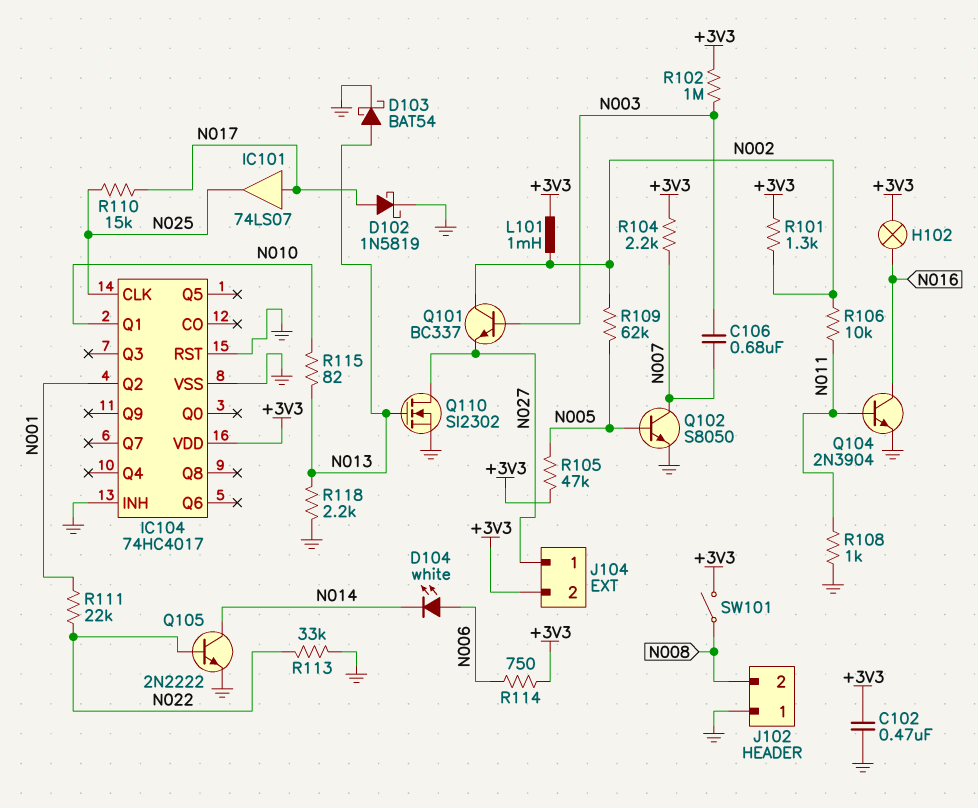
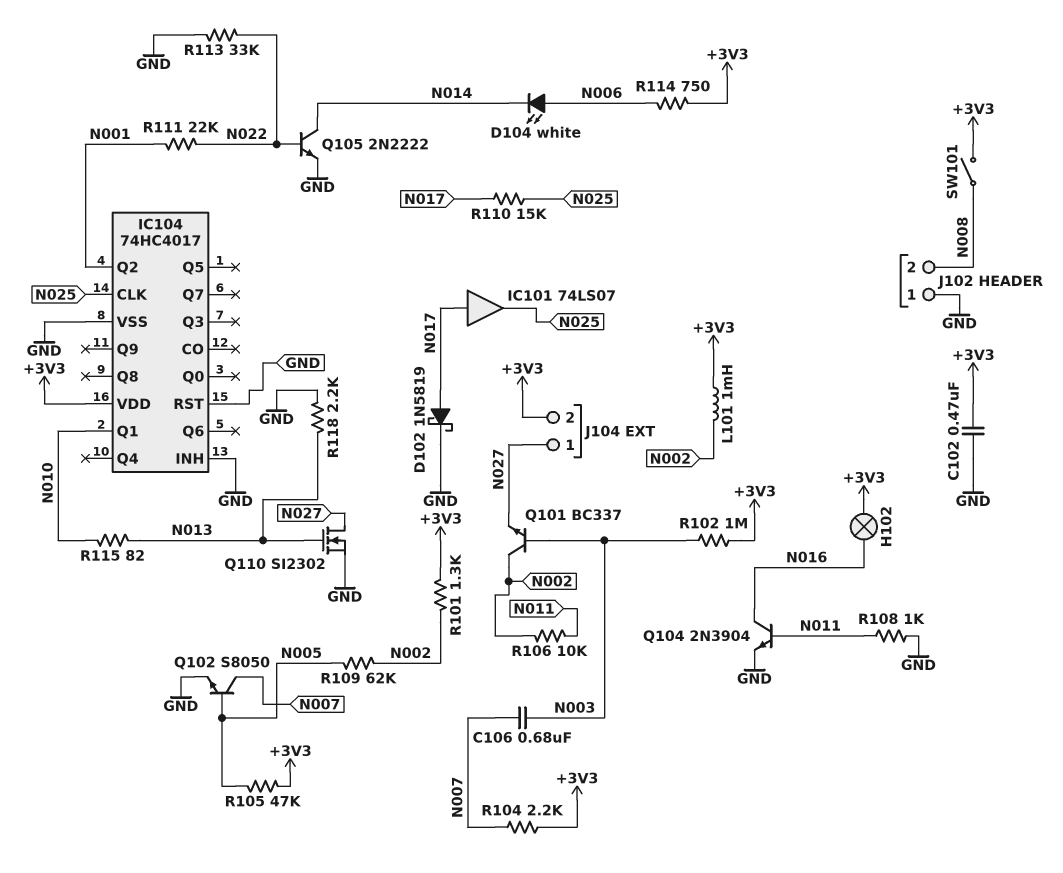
D103: schottky BAT54 (A N013, K GND) -> none

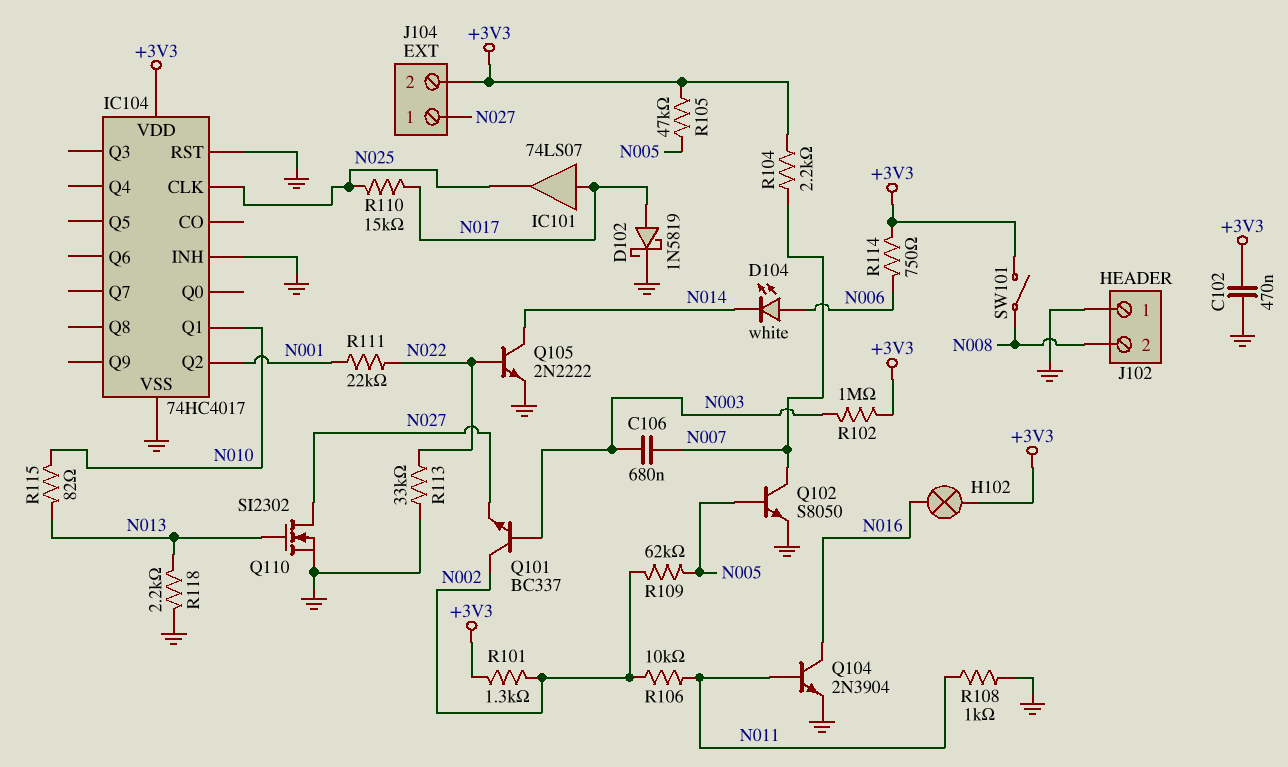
L101: 1mH (+3V3, N002) -> none

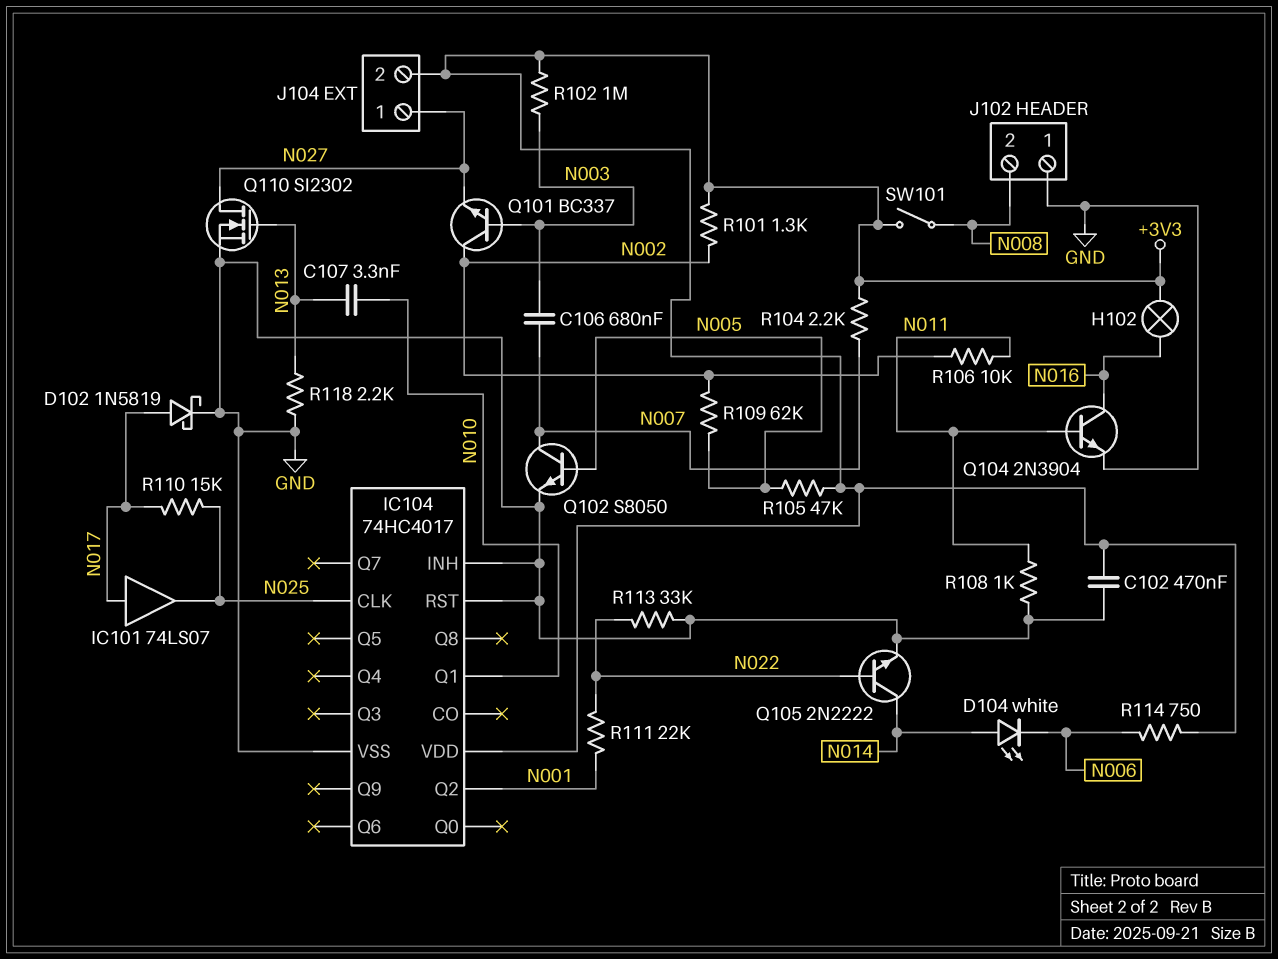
C107: none -> 3.3nF (N010, N013)
D104: LED white (A N006, K N014) -> LED white (A N014, K N006)
R115: 82 (N010, N013) -> none

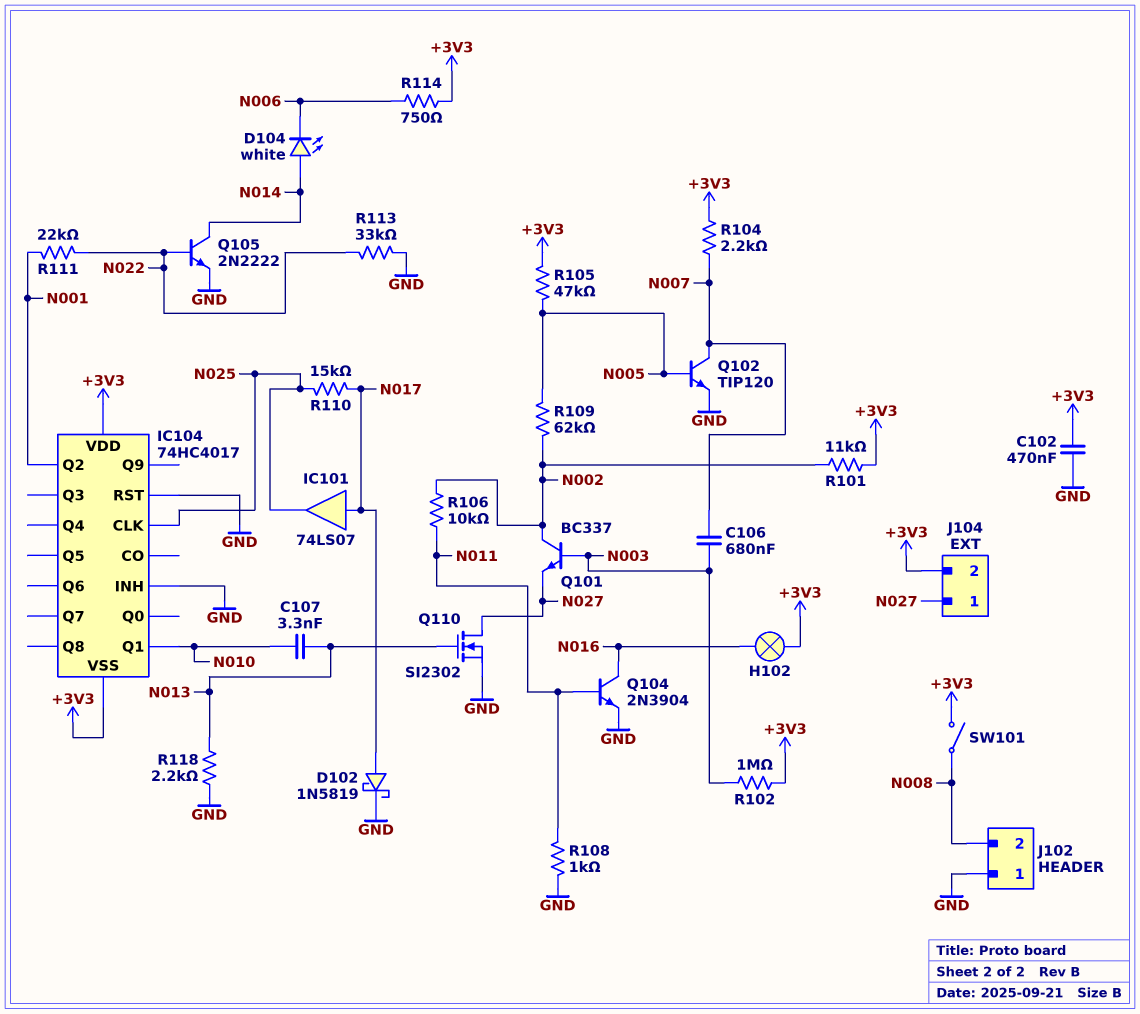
IC104 pin VSS: GND -> +3V3
Q102: NPN S8050 (B N005, C N007, E GND) -> NPN TIP120 (B N005, C N007, E GND)
R101: 1.3k (+3V3, N002) -> 11k (+3V3, N002)

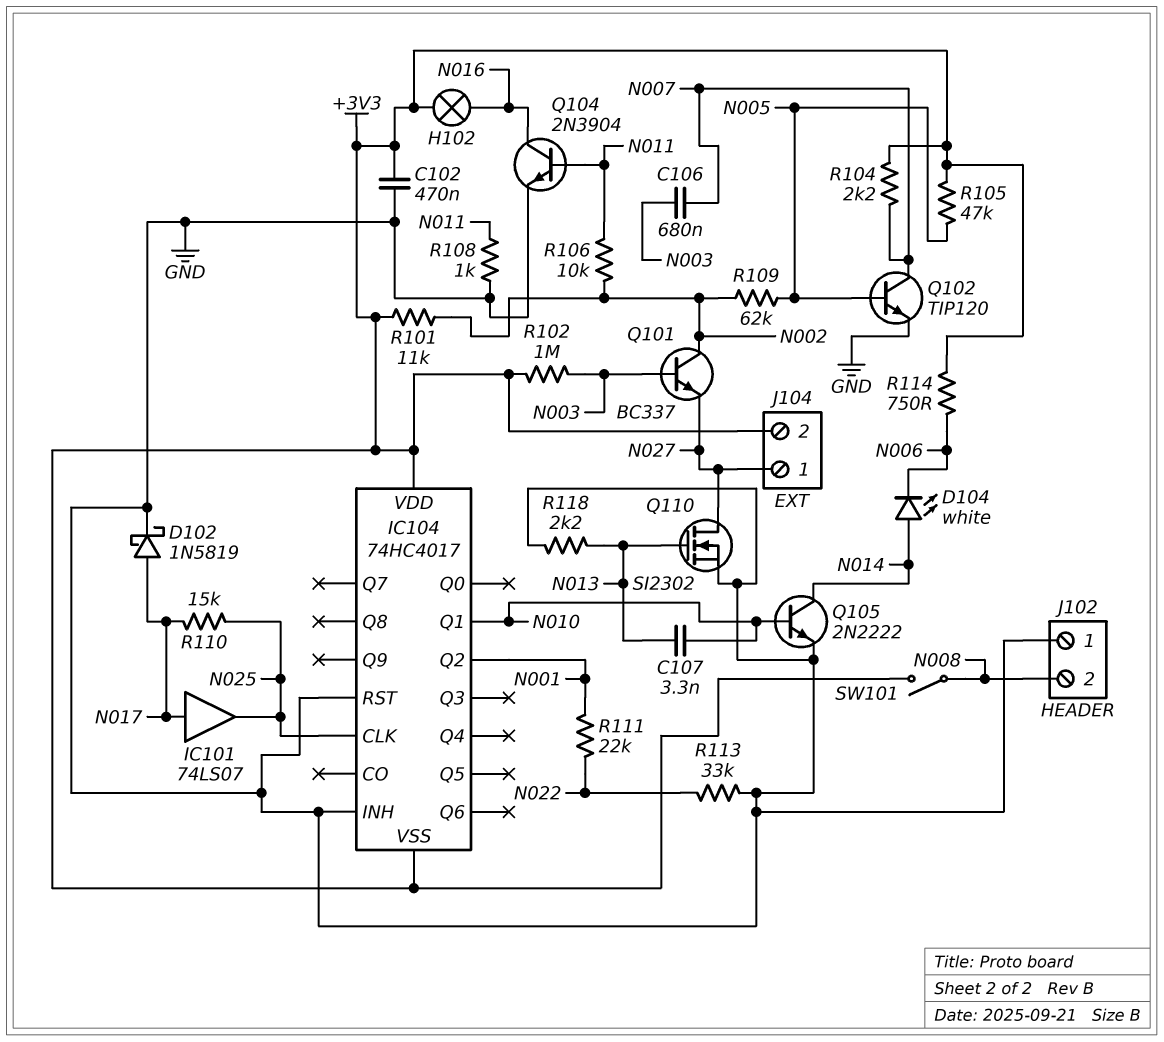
Q105: NPN 2N2222 (B N022, C N014, E GND) -> NPN 2N2222 (B N010, C N014, E GND)

